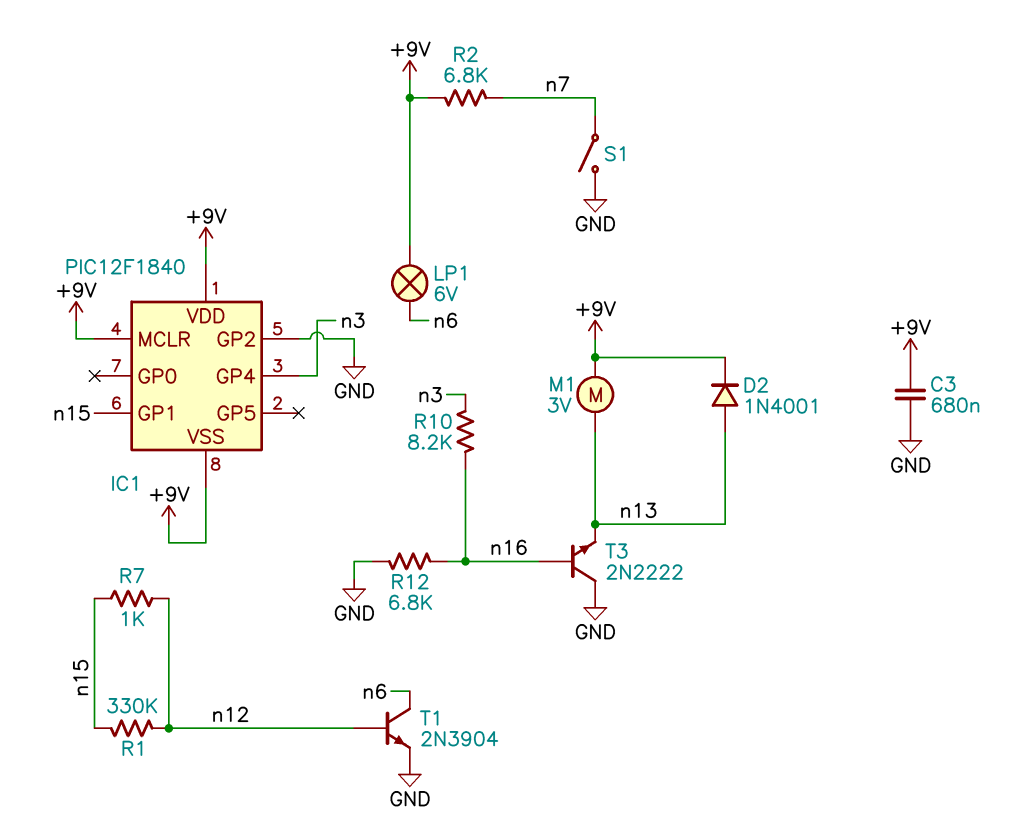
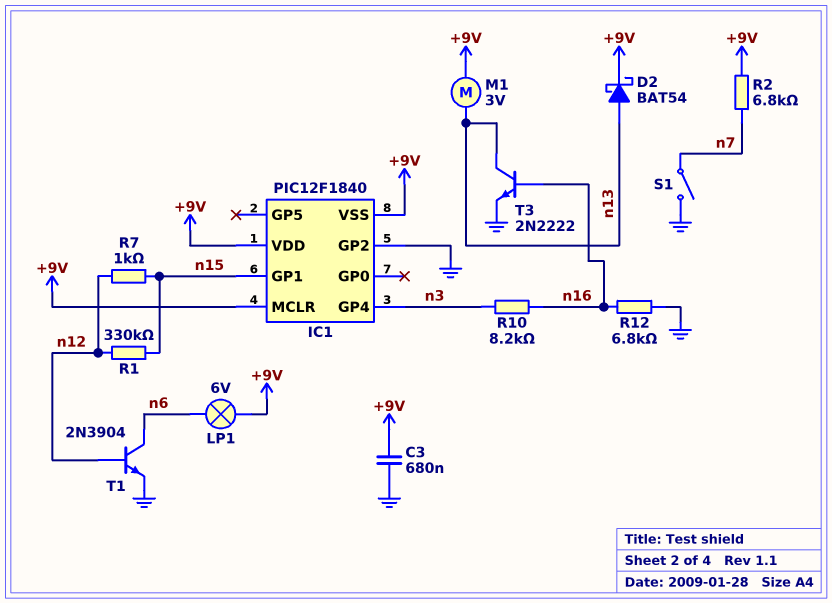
D2: diode 1N4001 (A n13, K +9V) -> schottky BAT54 (A n13, K +9V)
T3: NPN 2N2222 (B n16, C GND, E n13) -> NPN 2N2222 (B n16, C n13, E GND)

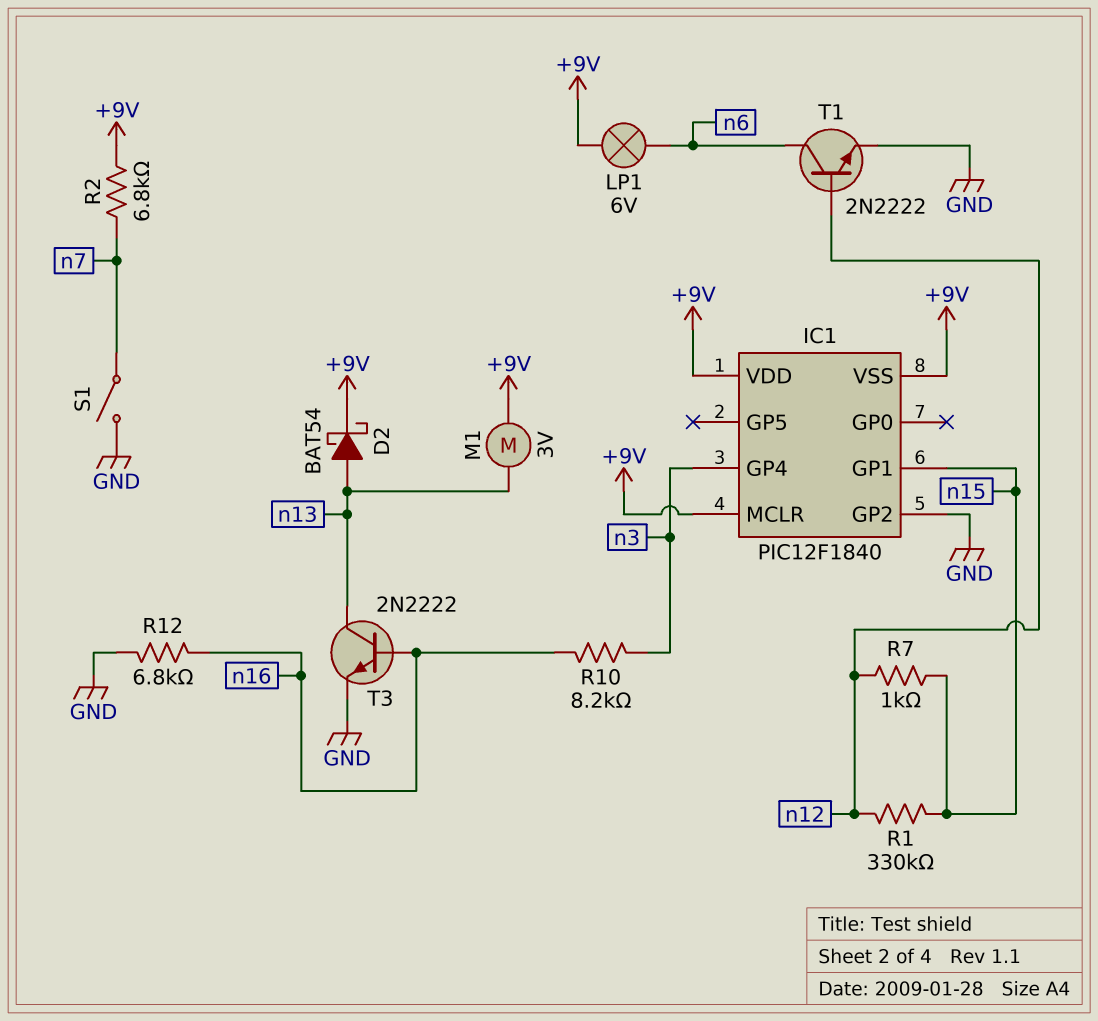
C3: 680nF (+9V, GND) -> none
T1: NPN 2N3904 (B n12, C n6, E GND) -> NPN 2N2222 (B n12, C n6, E GND)

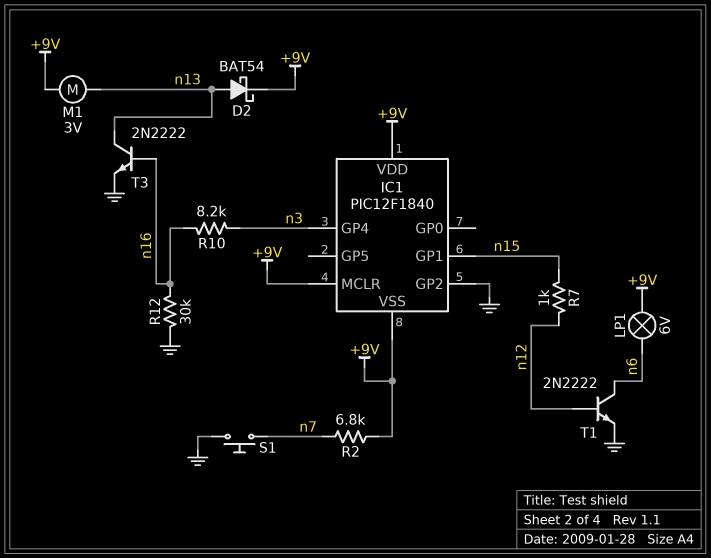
R1: 330k (n12, n15) -> none
R12: 6.8k (GND, n16) -> 30k (GND, n16)
S1: switch (GND, n7) -> button (GND, n7)

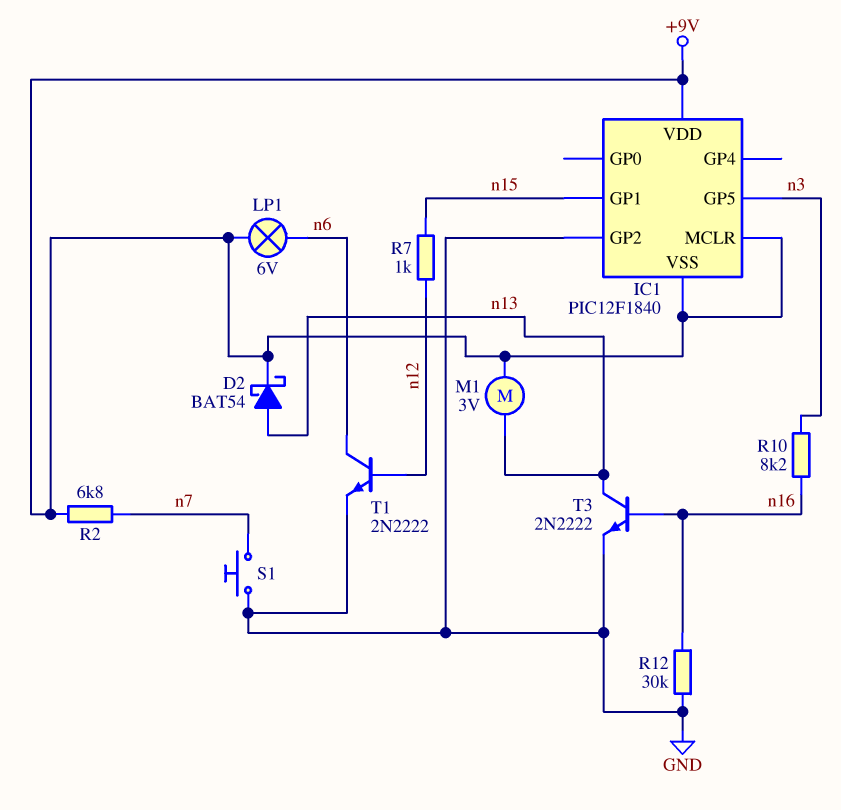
IC1 pin GP4: n3 -> none
IC1 pin GP5: none -> n3

